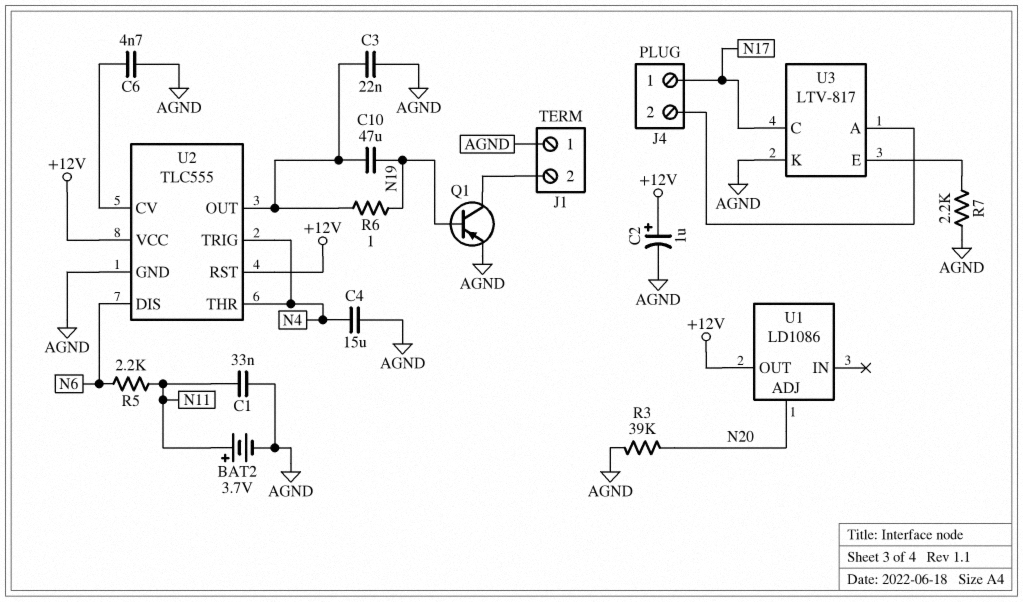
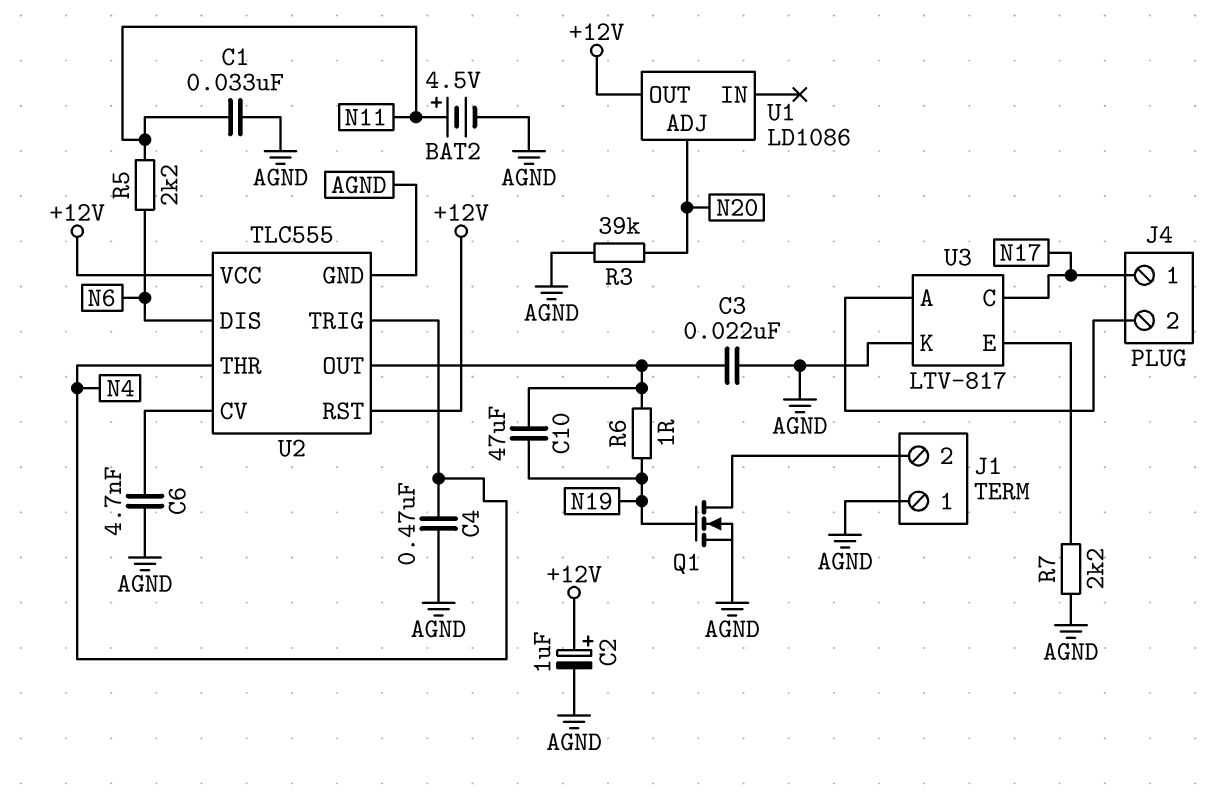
BAT2: 3.7V (plus N11, minus AGND) -> 4.5V (plus N11, minus AGND)
C4: 15uF (AGND, N4) -> 470nF (AGND, N4)
Q1: PNP (B N19, C J1/2, E AGND) -> NMOS (G N19, D J1/2, S AGND)

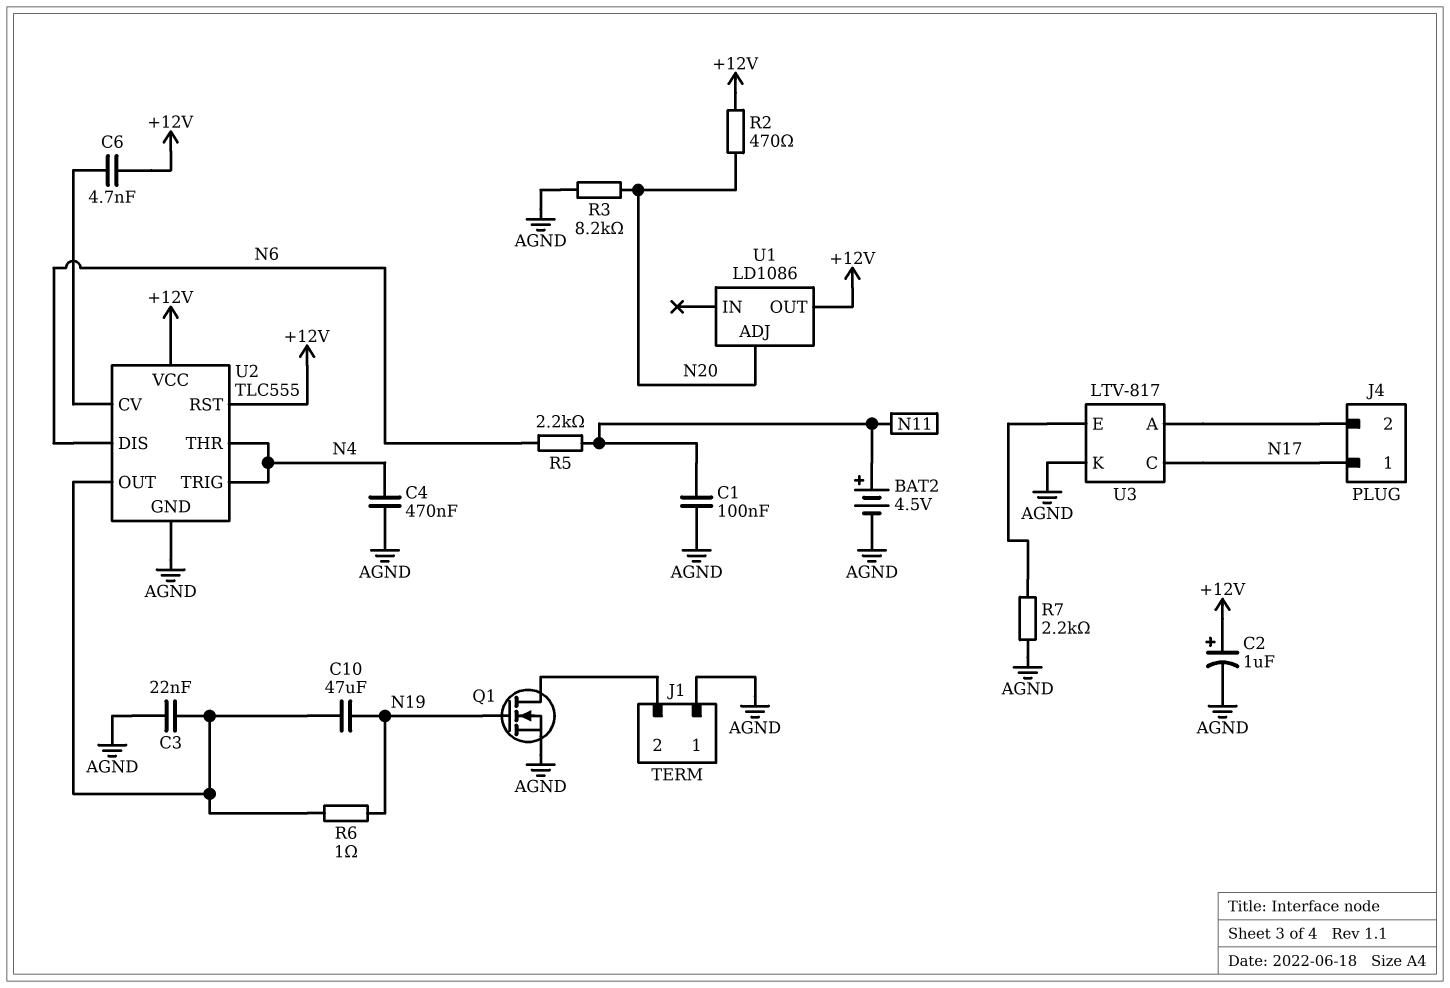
C1: 33nF (AGND, N11) -> 100nF (AGND, N11)
C6: 4.7nF (AGND, U2/CV) -> 4.7nF (+12V, U2/CV)
R2: none -> 470 (+12V, N20)
R3: 39k (AGND, N20) -> 8.2k (AGND, N20)

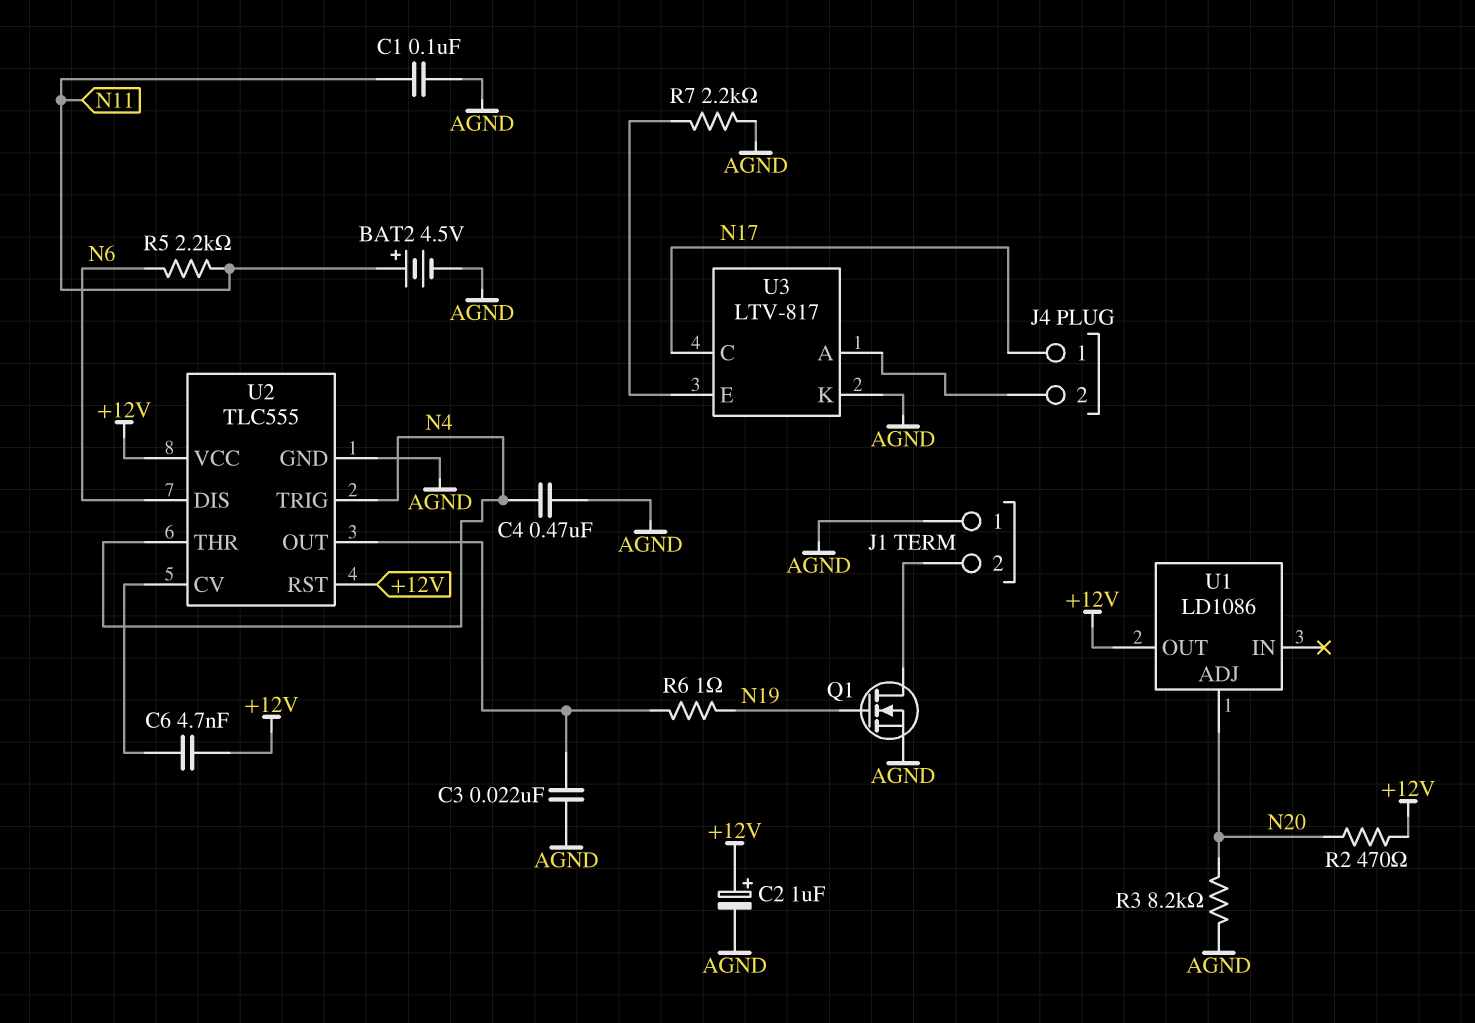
C10: 47uF (N19, U2/OUT) -> none

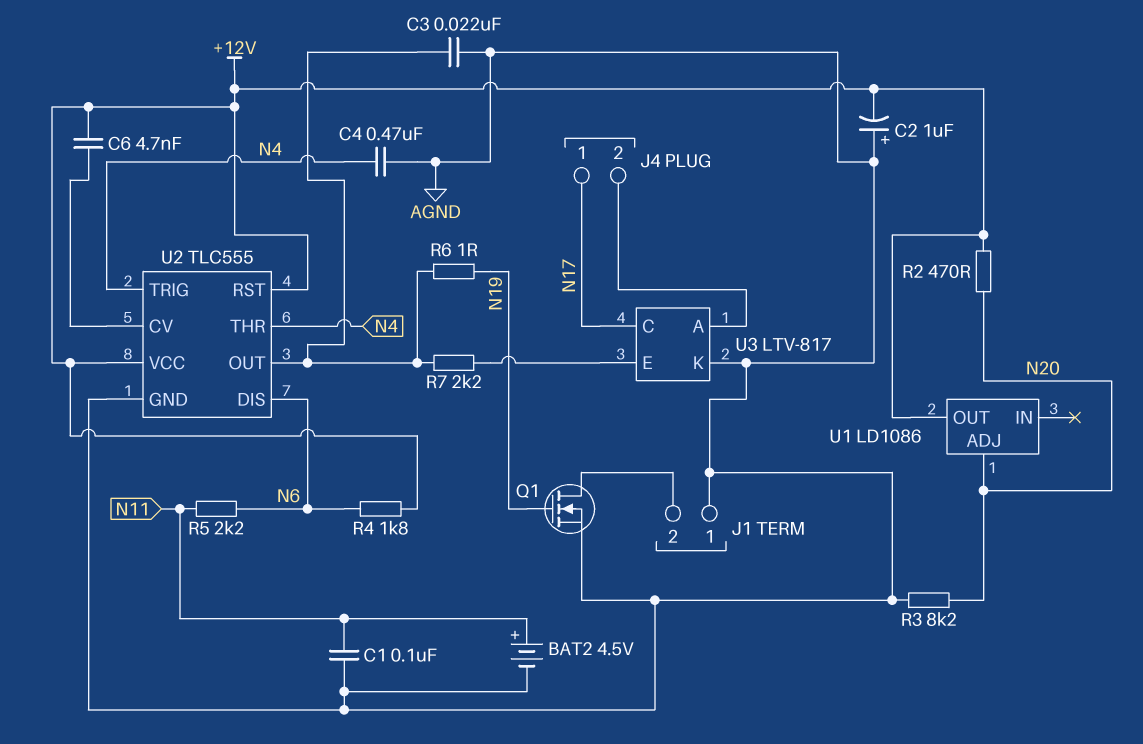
C2: 1uF (plus +12V, minus AGND) -> 1uF (plus AGND, minus +12V)
R4: none -> 1.8k (+12V, N6)
R7: 2.2k (AGND, U3/E) -> 2.2k (U2/OUT, U3/E)

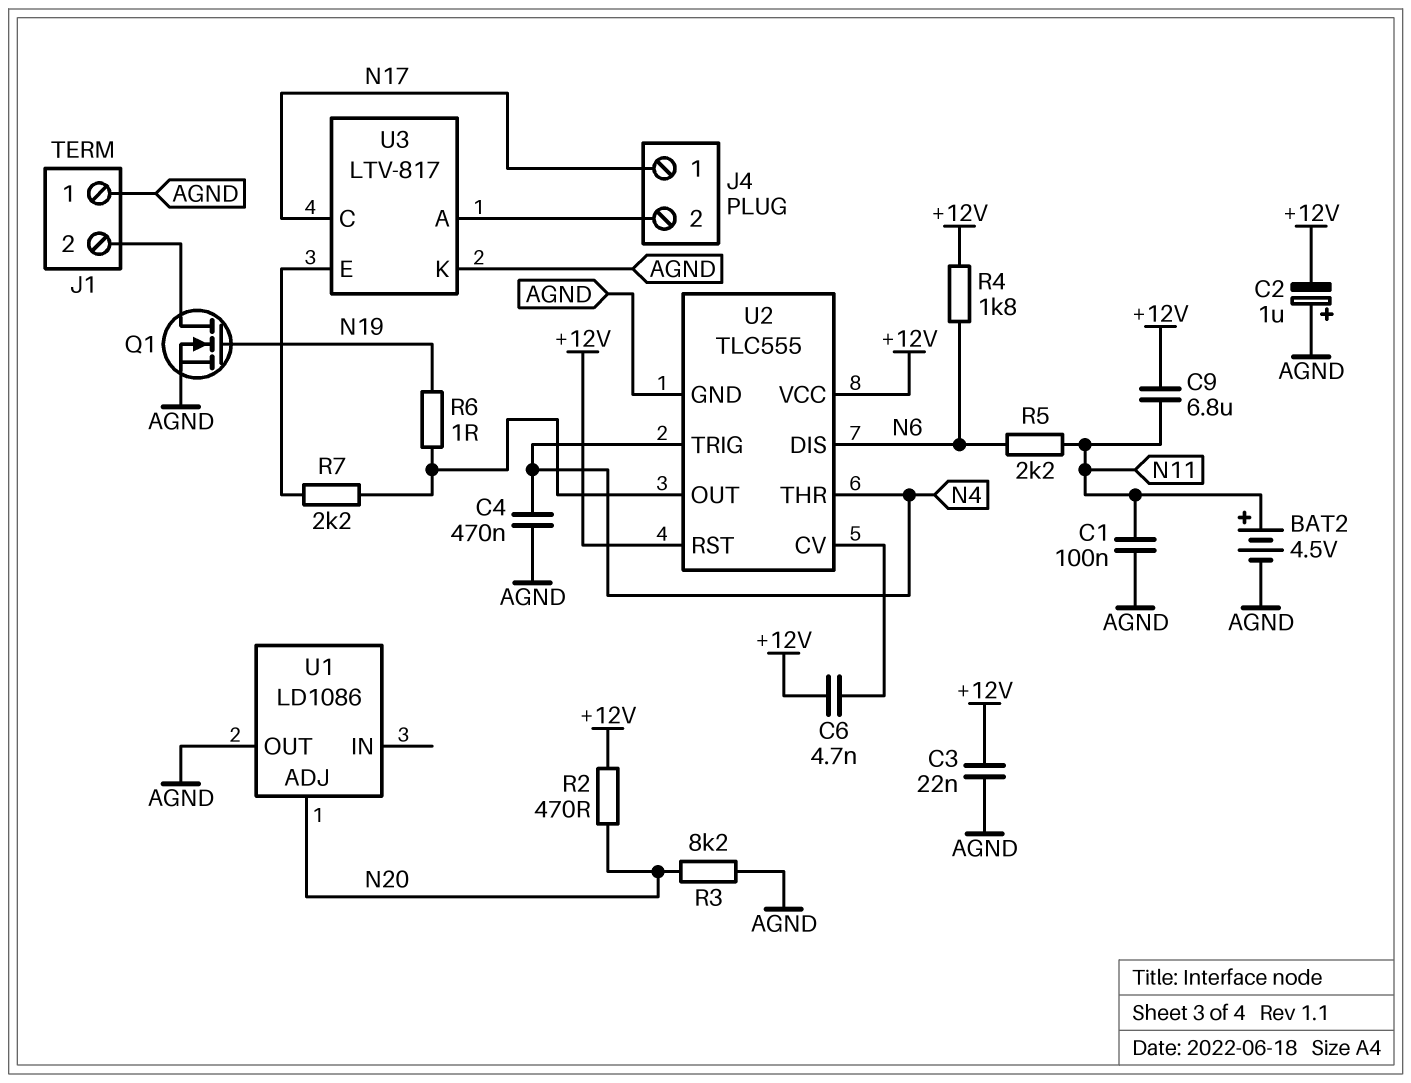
C3: 22nF (AGND, U2/OUT) -> 22nF (+12V, AGND)
C9: none -> 6.8uF (+12V, N11)
U1 pin OUT: +12V -> AGND

